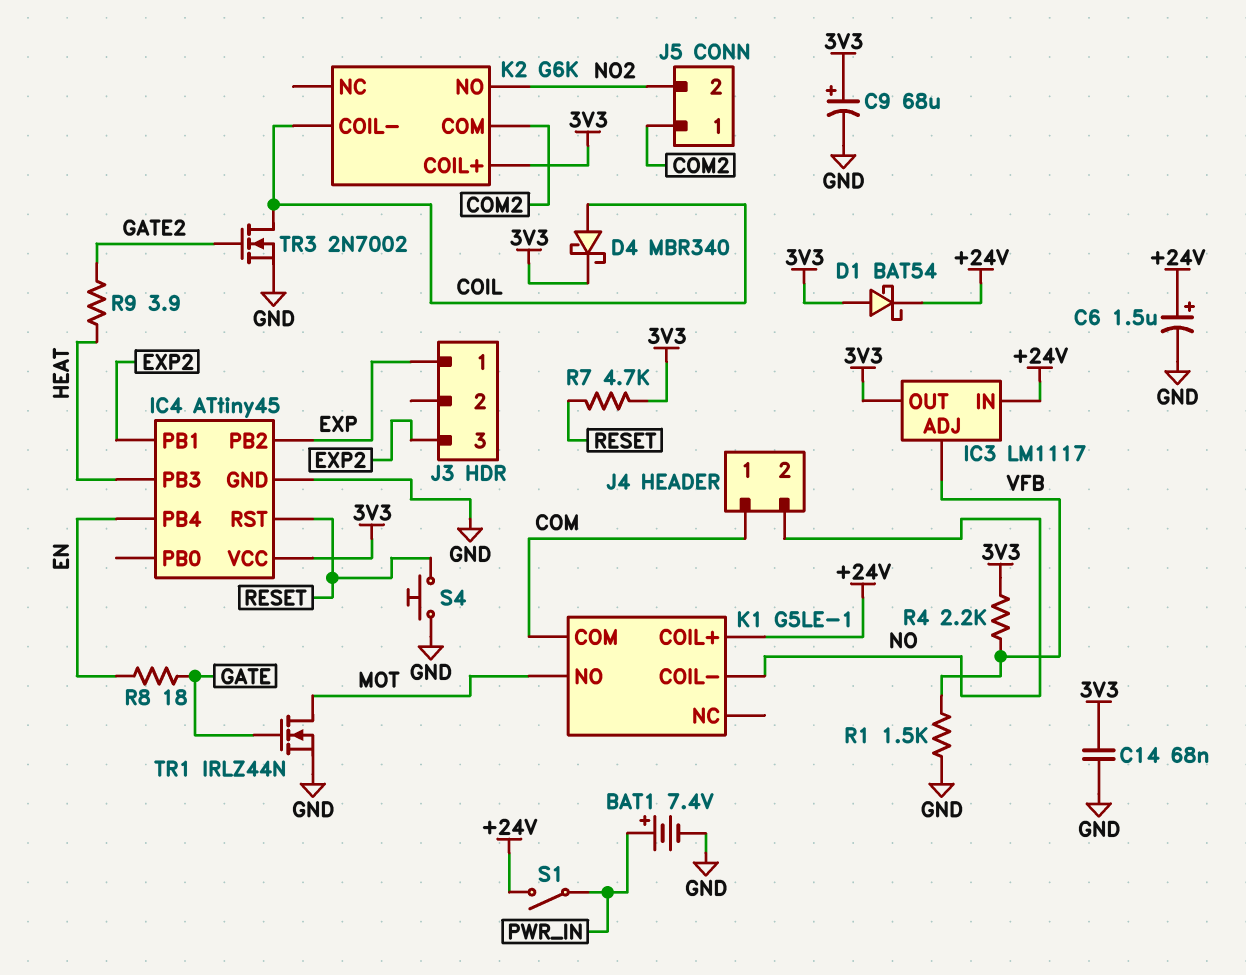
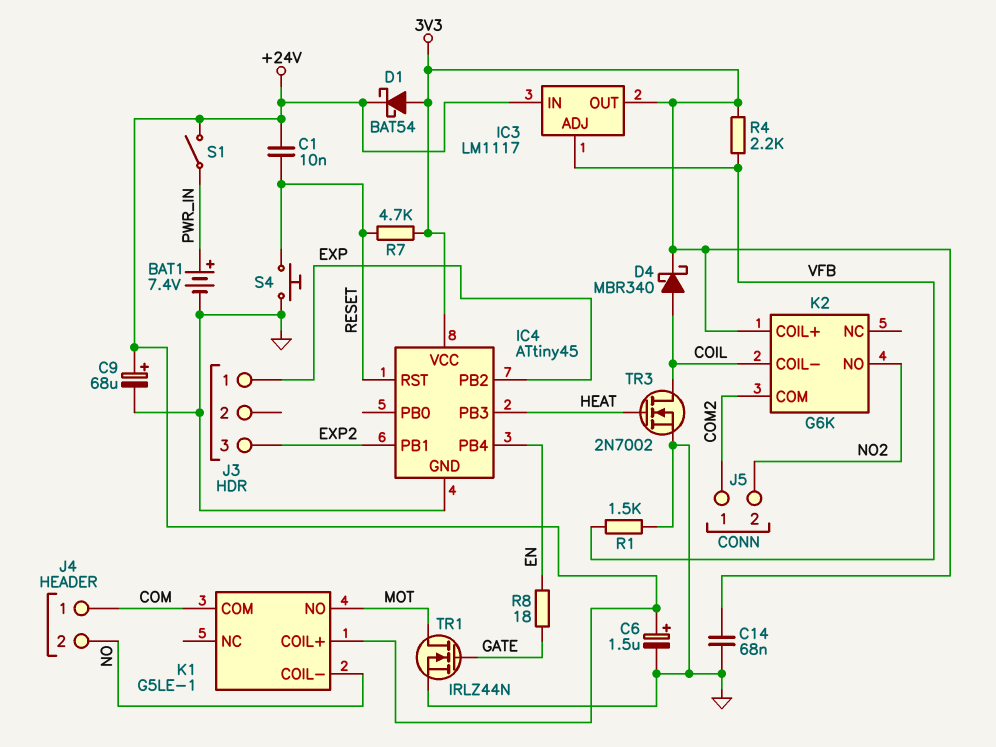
C1: none -> 10nF (+24V, RESET)
C9: 68uF (plus 3V3, minus GND) -> 68uF (plus +24V, minus GND)
R9: 3.9 (GATE2, HEAT) -> none
TR3: NMOS 2N7002 (G GATE2, D COIL, S GND) -> NMOS 2N7002 (G HEAT, D COIL, S GND)

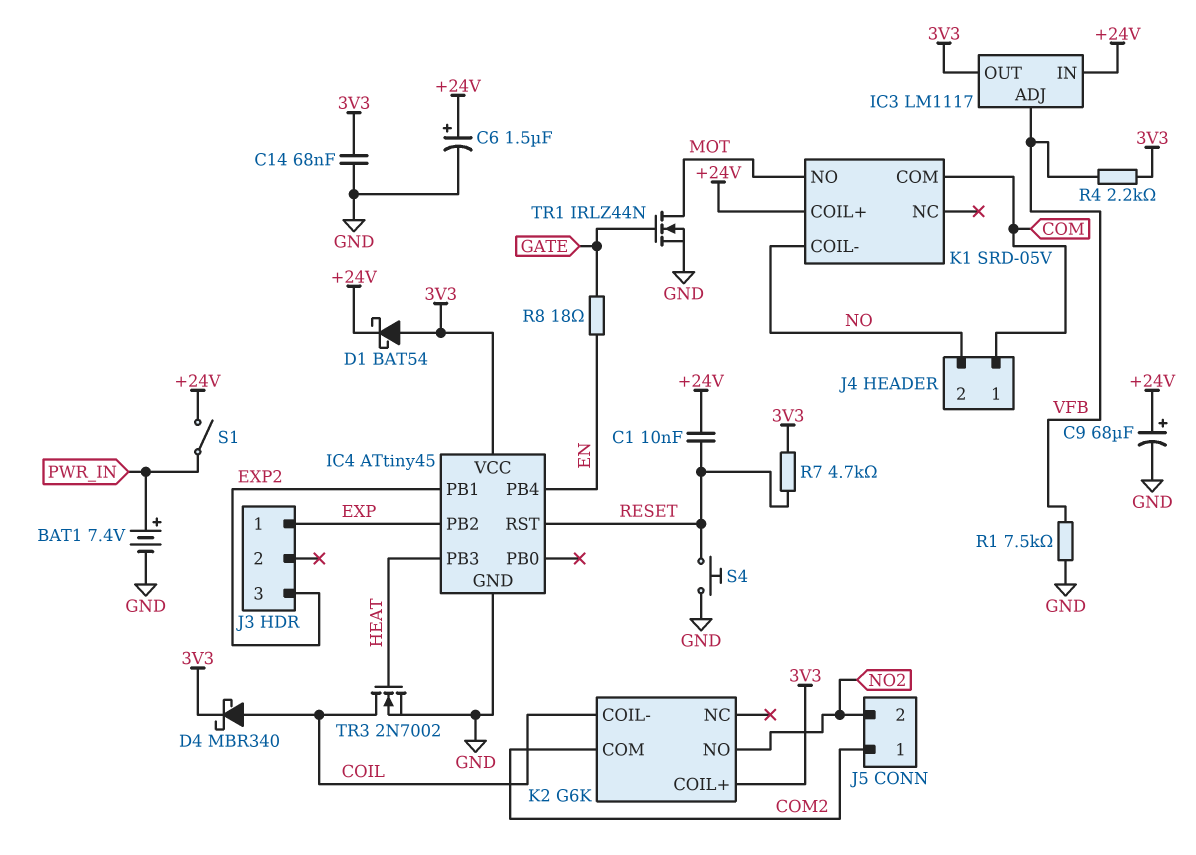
K1: G5LE-1 -> SRD-05V
R1: 1.5k (GND, VFB) -> 7.5k (GND, VFB)

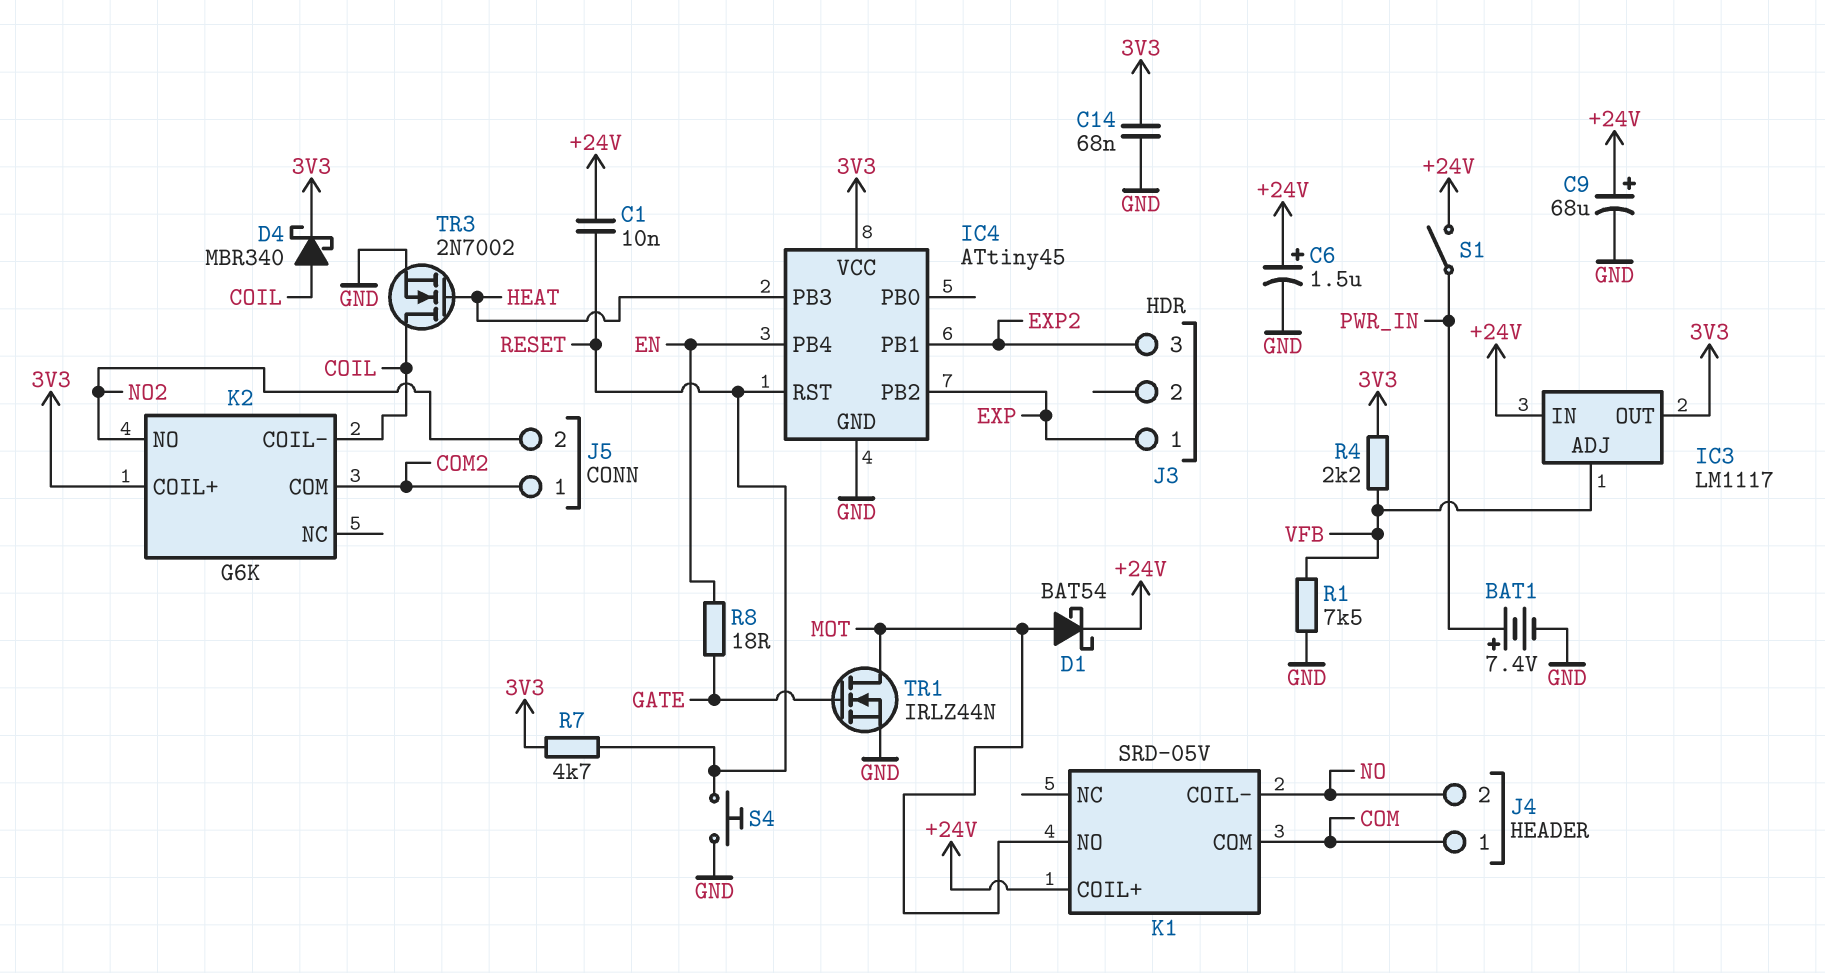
D1: schottky BAT54 (A 3V3, K +24V) -> schottky BAT54 (A MOT, K +24V)

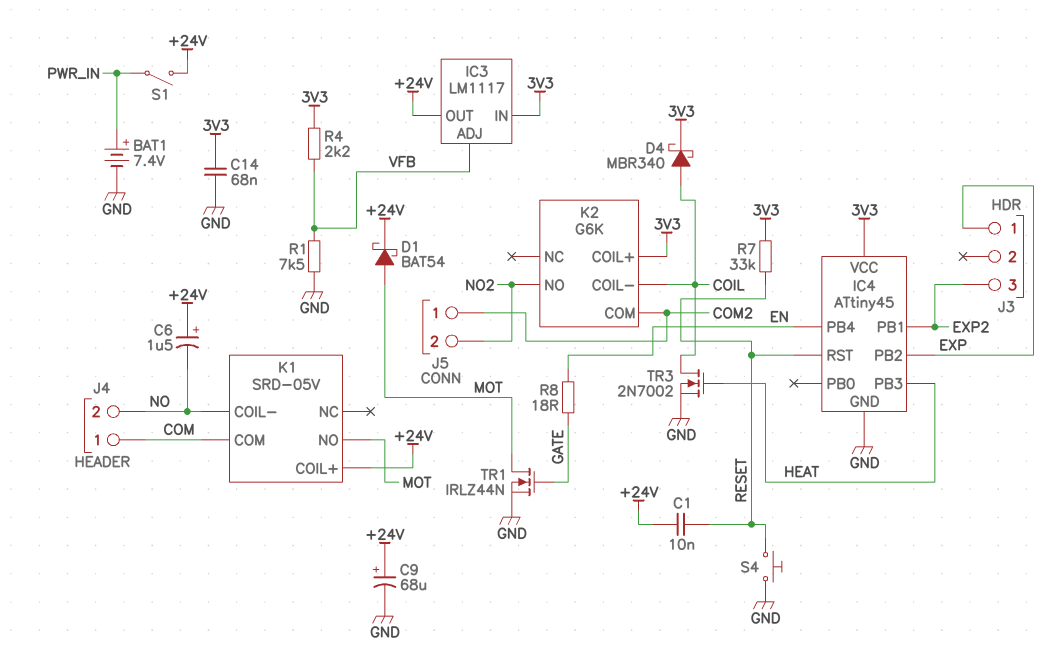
C6: 1.5uF (plus +24V, minus GND) -> 1.5uF (plus +24V, minus NO)
IC3 pin IN: +24V -> 3V3
IC3 pin OUT: 3V3 -> +24V
R7: 4.7k (3V3, RESET) -> 33k (3V3, RESET)

